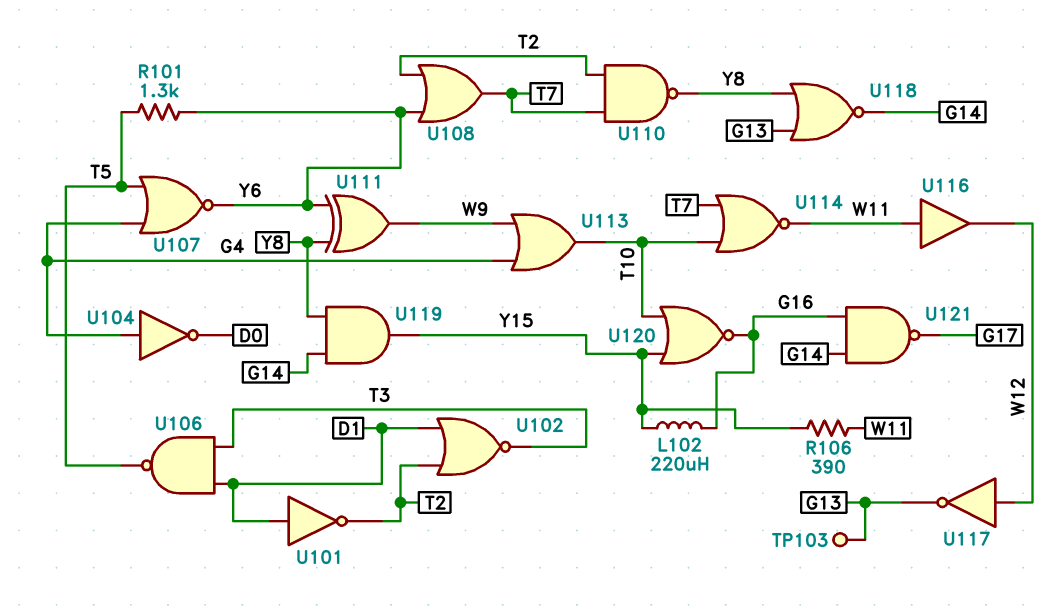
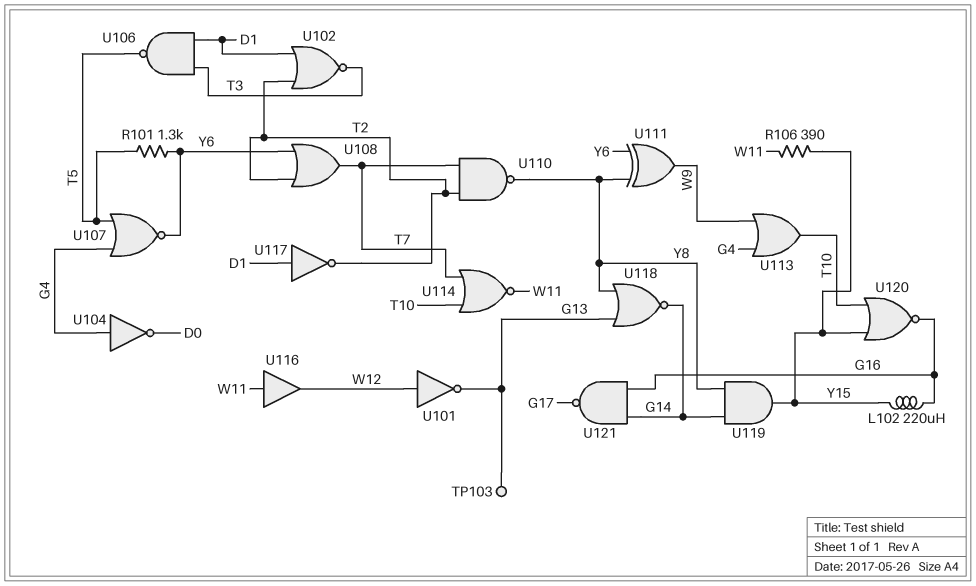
U101: NOT (in D1, out T2) -> NOT (in W12, out G13)
U117: NOT (in W12, out G13) -> NOT (in D1, out T2)

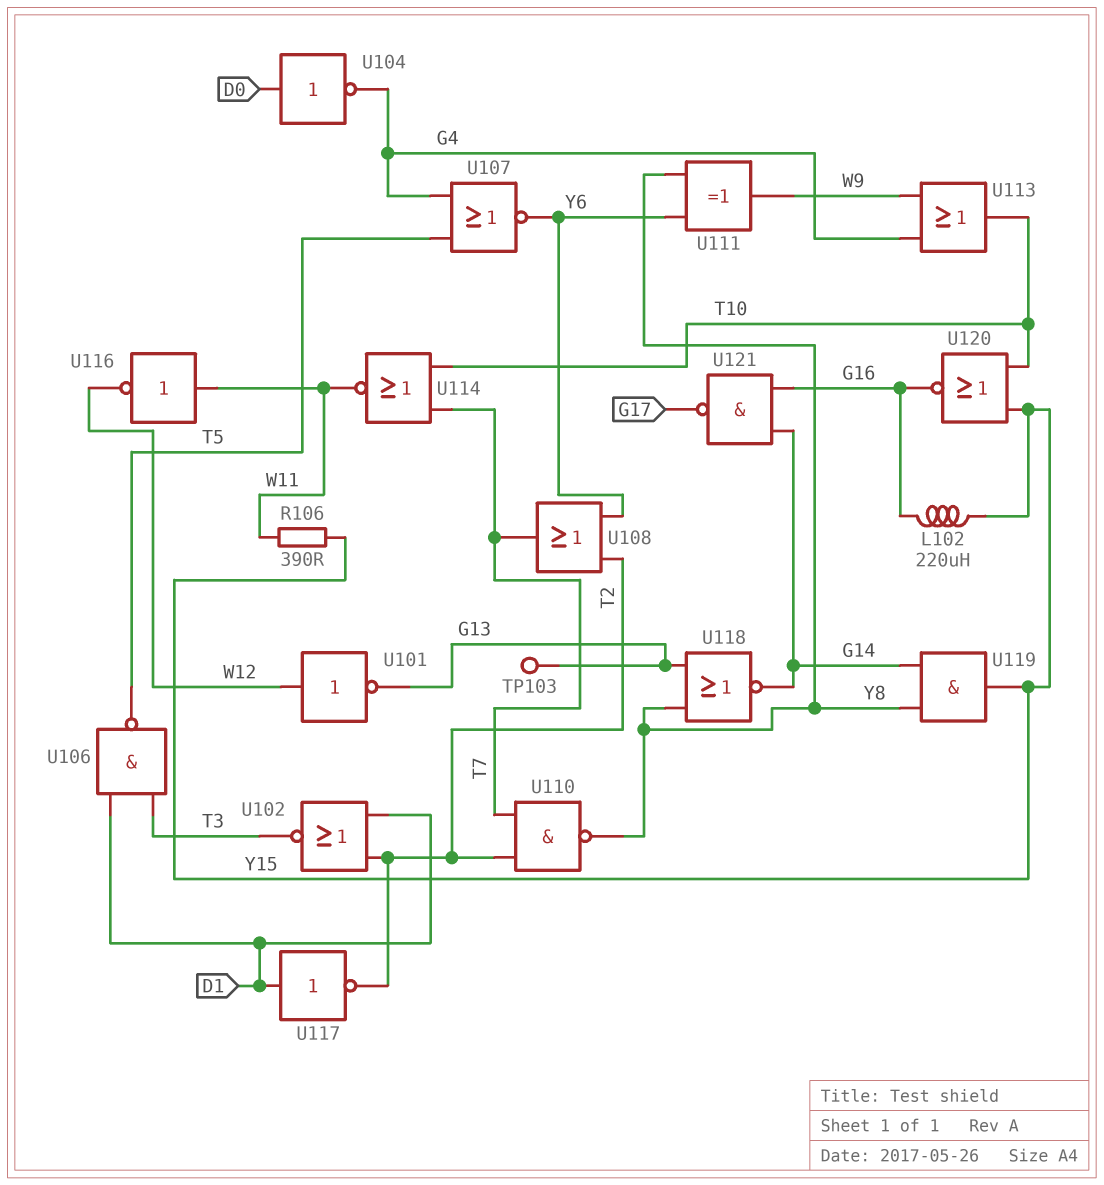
R101: 1.3k (T5, Y6) -> none
U104: NOT (in G4, out D0) -> NOT (in D0, out G4)
U116: buffer (in W11, out W12) -> NOT (in W11, out W12)

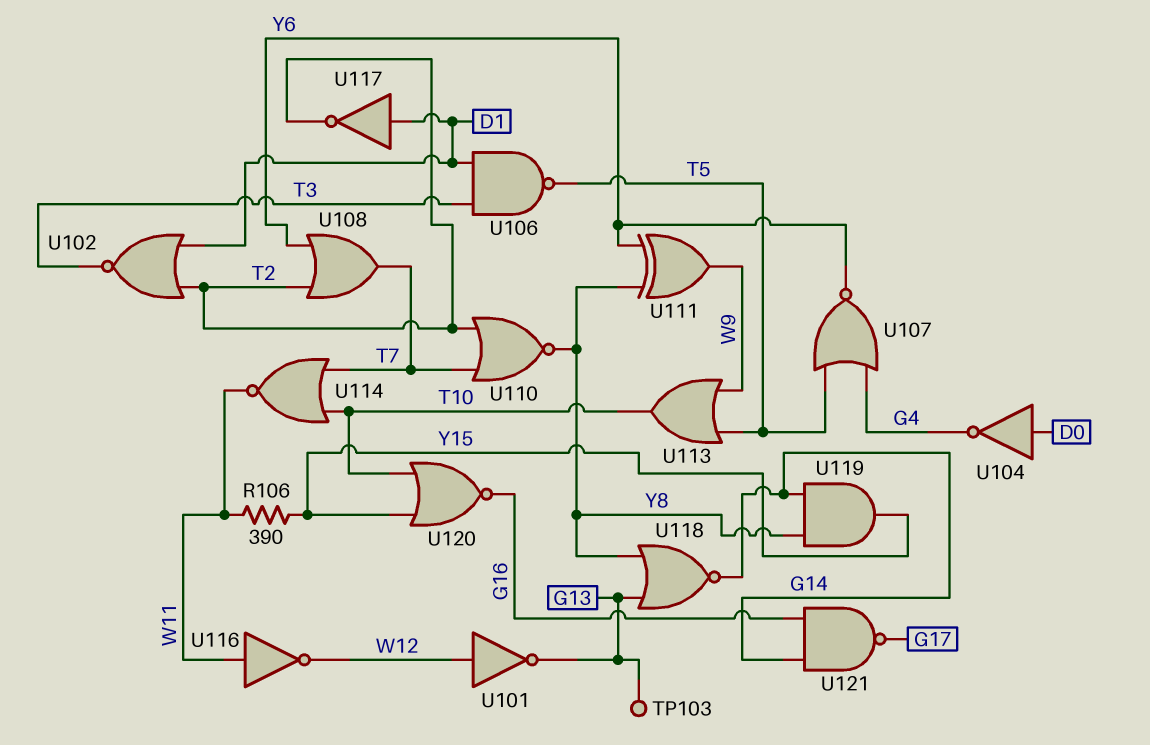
L102: 220uH (G16, Y15) -> none
U110: NAND (in T2, in T7, out Y8) -> NOR (in T2, in T7, out Y8)
U113: OR (in G4, in W9, out T10) -> OR (in T5, in W9, out T10)

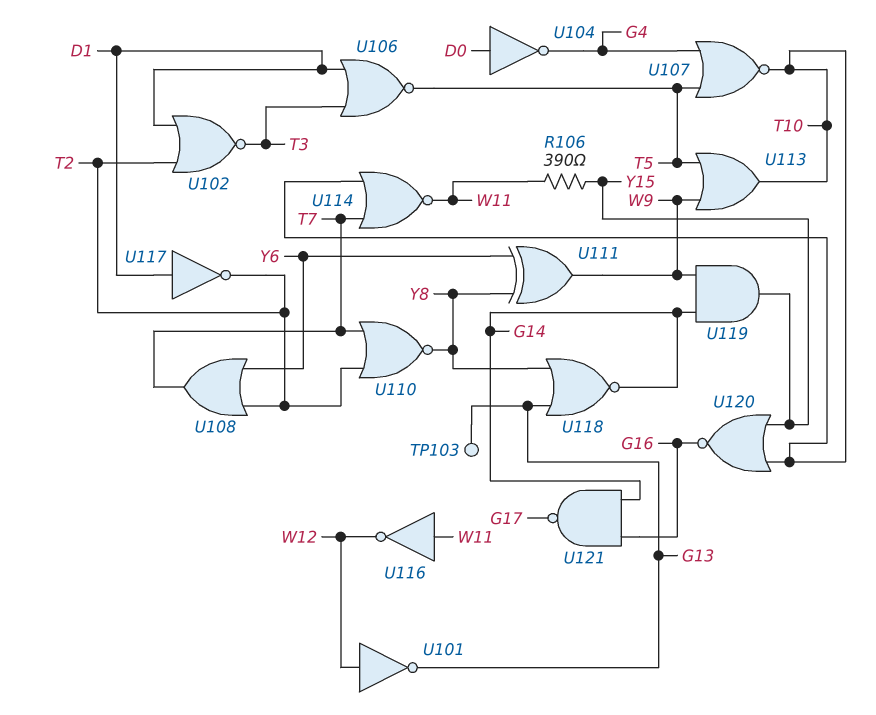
U106: NAND (in D1, in T3, out T5) -> NOR (in D1, in T3, out T5)
U107: NOR (in G4, in T5, out Y6) -> NOR (in G4, in T5, out T10)
U119: AND (in G14, in Y8, out Y15) -> AND (in G14, in W9, out Y15)

